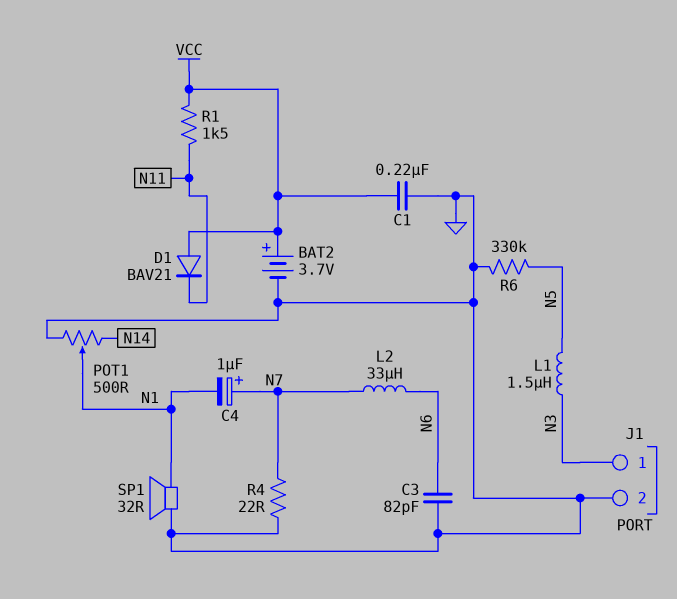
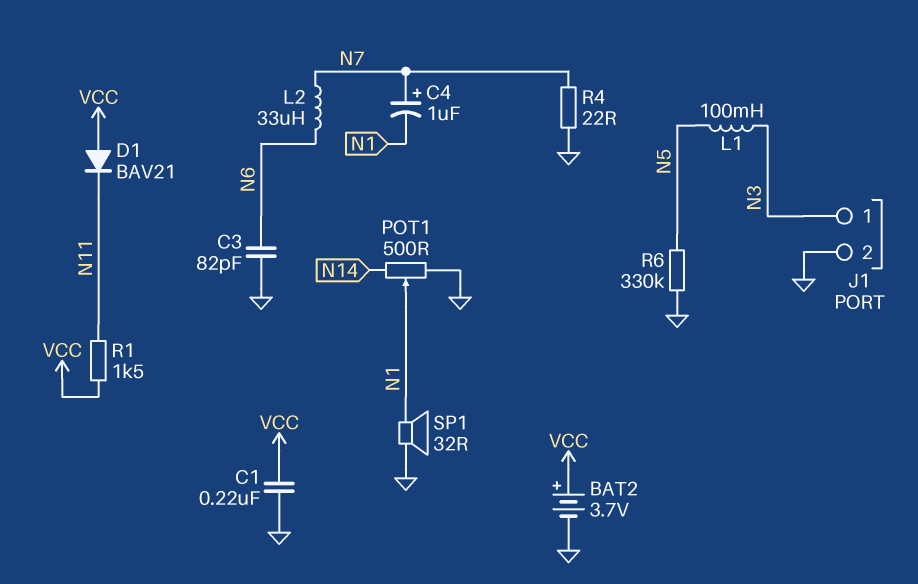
L1: 1.5uH (N3, N5) -> 100mH (N3, N5)

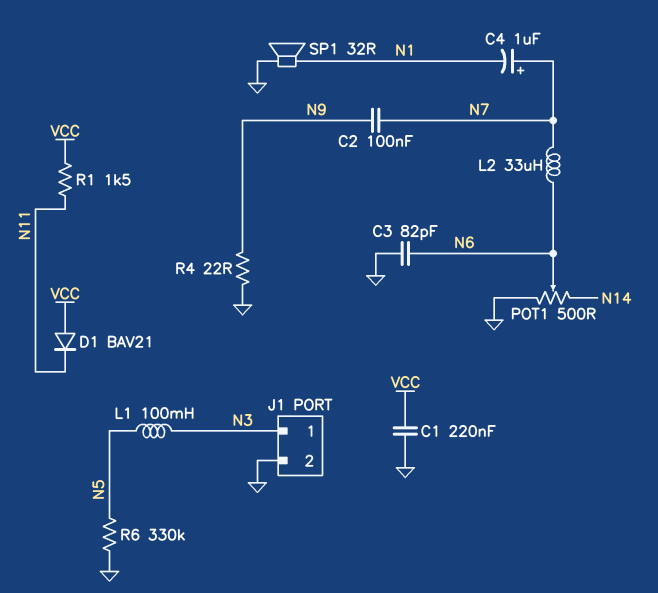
BAT2: 3.7V (plus VCC, minus GND) -> none
C2: none -> 100nF (N7, N9)
POT1: 500 (GND, N14, wiper N1) -> 500 (GND, N14, wiper N6)
R4: 22 (GND, N7) -> 22 (GND, N9)

